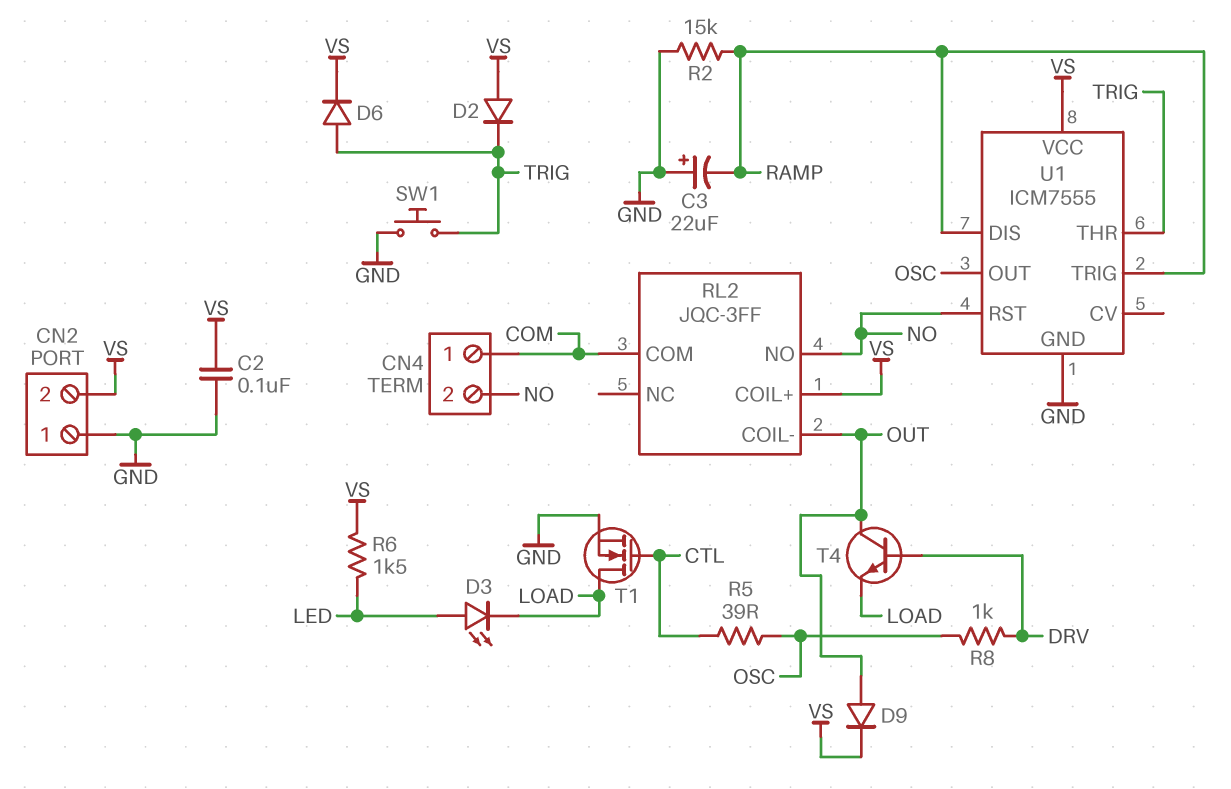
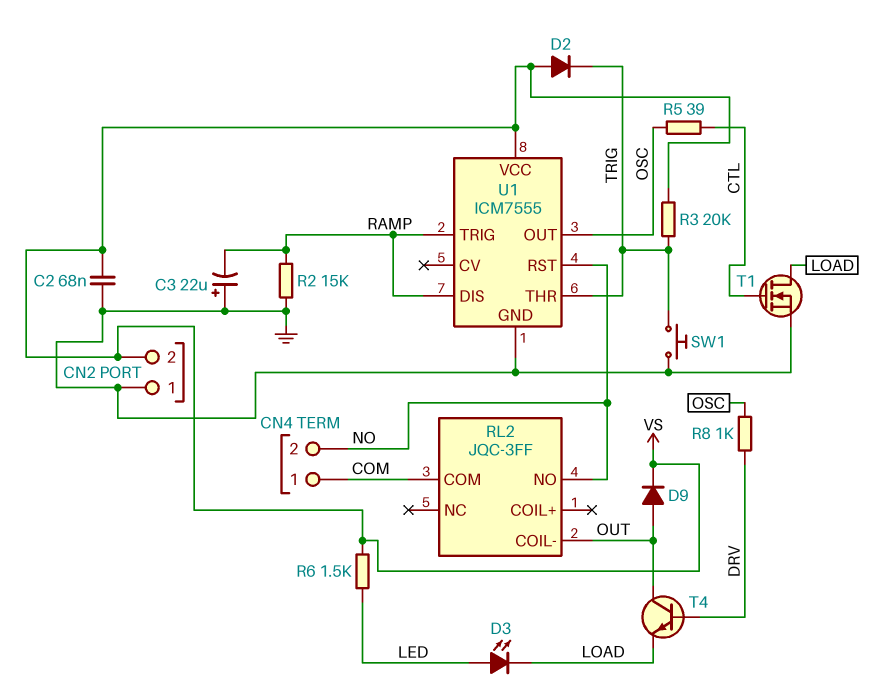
C2: 100nF (GND, VS) -> 68nF (GND, VS)
D6: diode (A TRIG, K VS) -> none
R3: none -> 20k (TRIG, VS)
RL2 pin COIL+: VS -> none

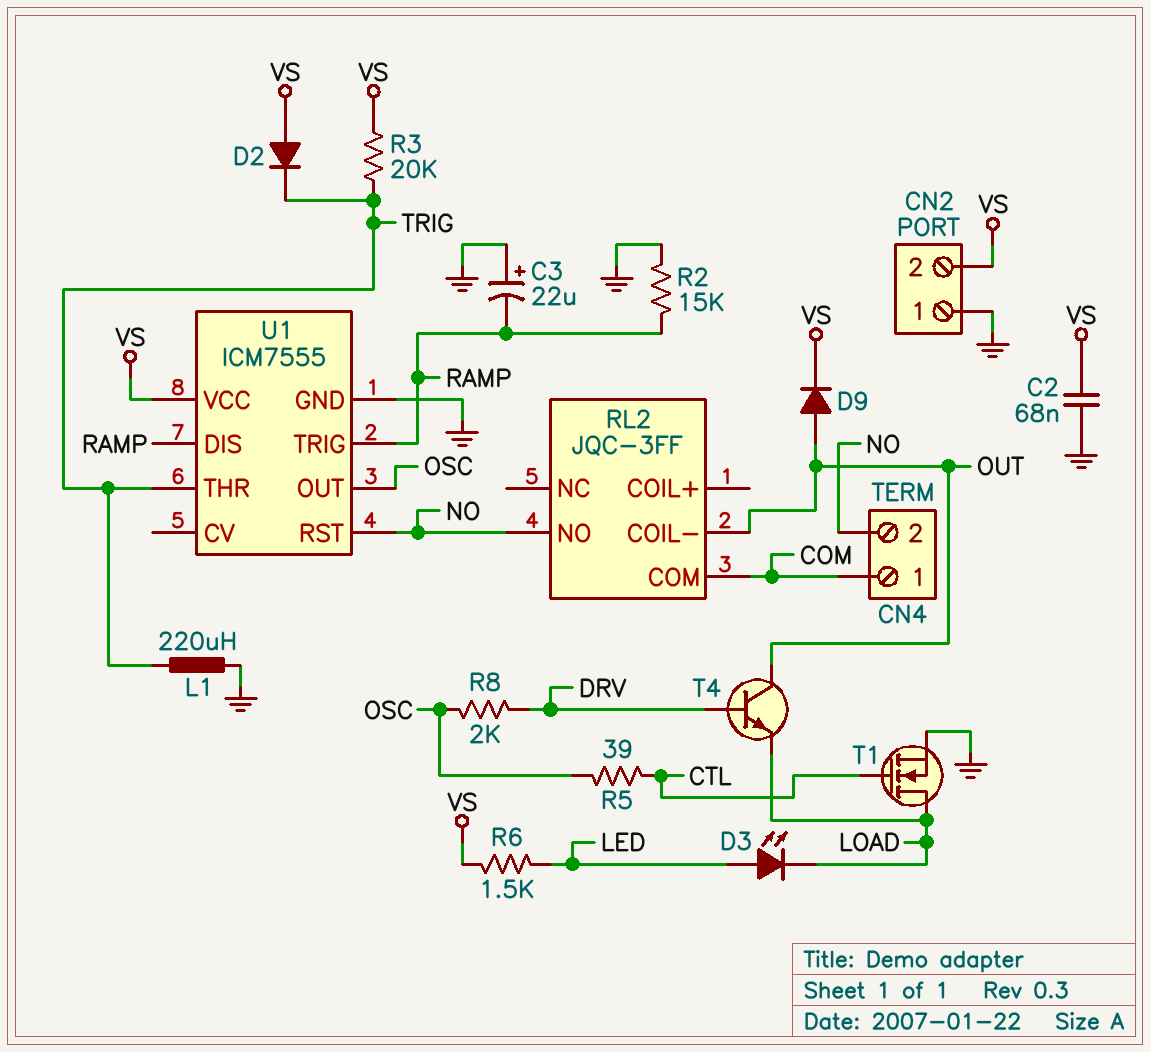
L1: none -> 220uH (GND, TRIG)
R8: 1k (DRV, OSC) -> 2k (DRV, OSC)
SW1: button (GND, TRIG) -> none

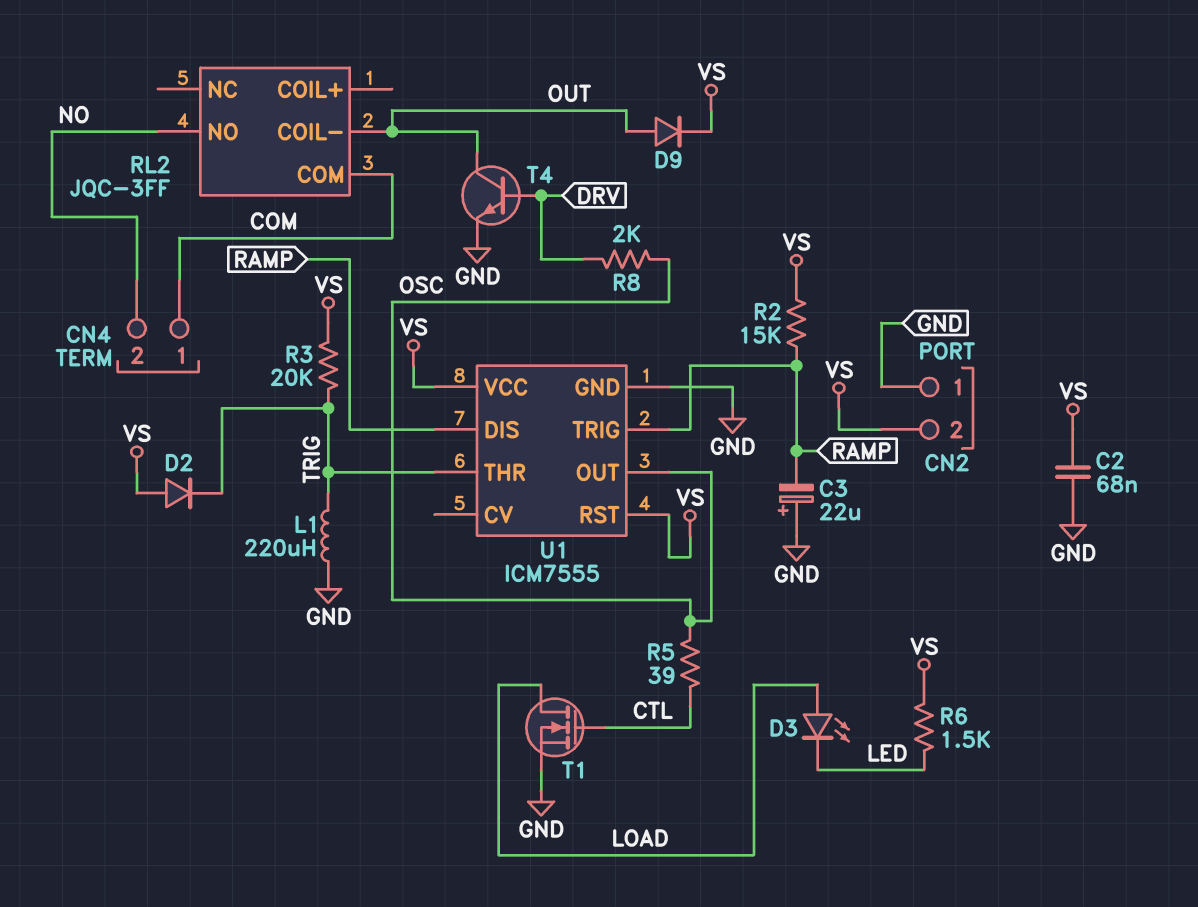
D3: LED (A LED, K LOAD) -> LED (A LOAD, K LED)
R2: 15k (GND, RAMP) -> 15k (RAMP, VS)
T4: NPN (B DRV, C OUT, E LOAD) -> NPN (B DRV, C OUT, E GND)
U1 pin RST: NO -> VS

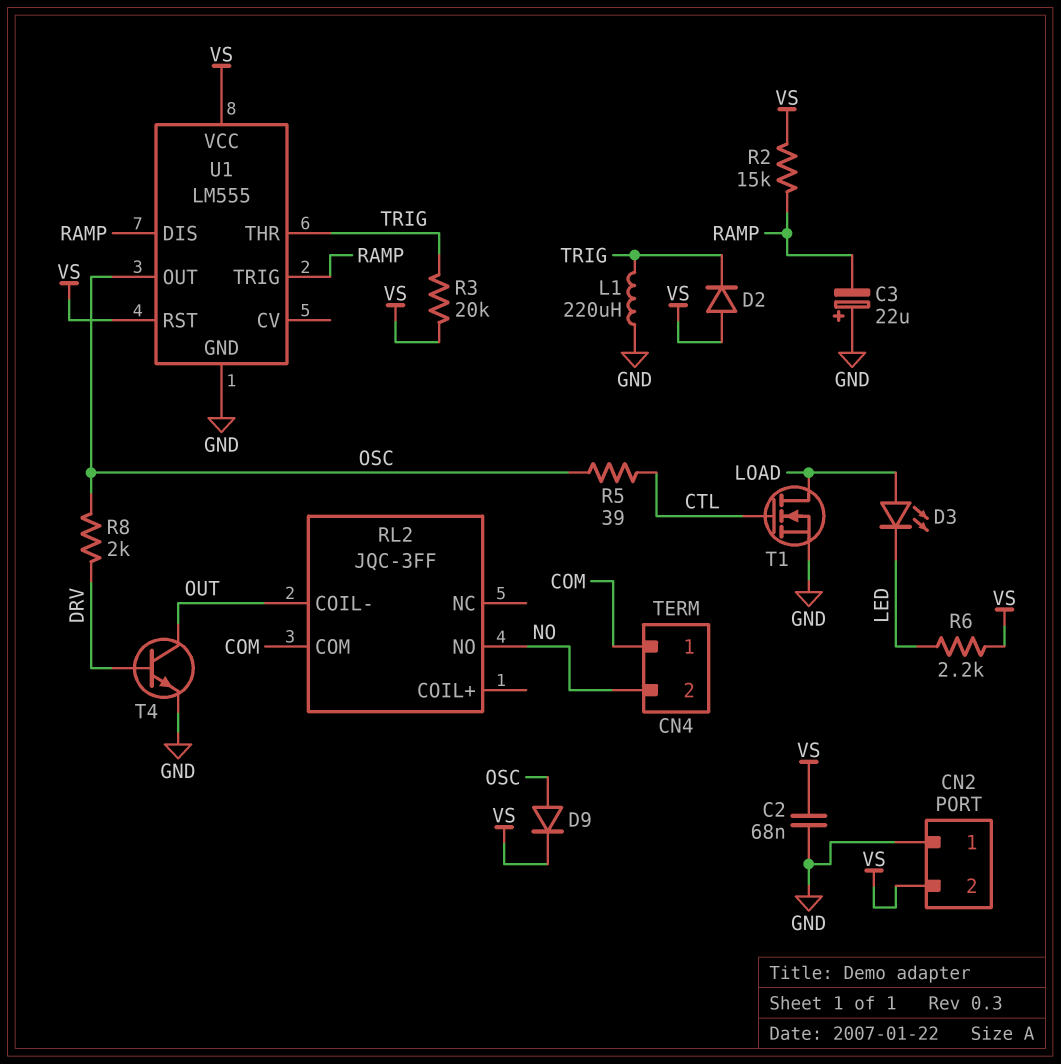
D9: diode (A OUT, K VS) -> diode (A OSC, K VS)
R6: 1.5k (LED, VS) -> 2.2k (LED, VS)
U1: ICM7555 -> LM555

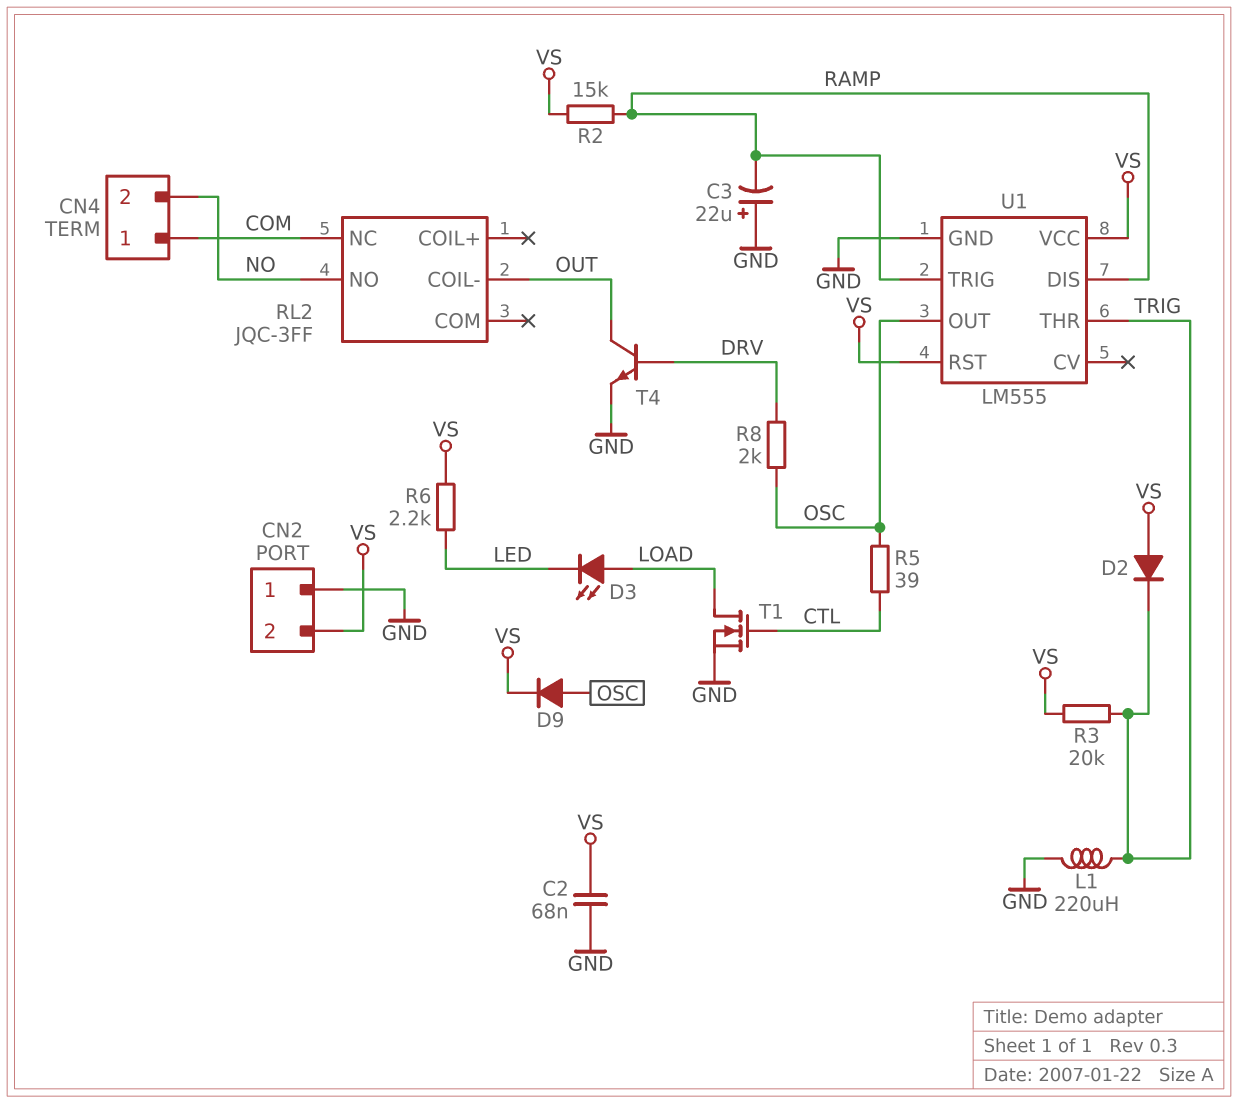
RL2 pin COM: COM -> none
RL2 pin NC: none -> COM

